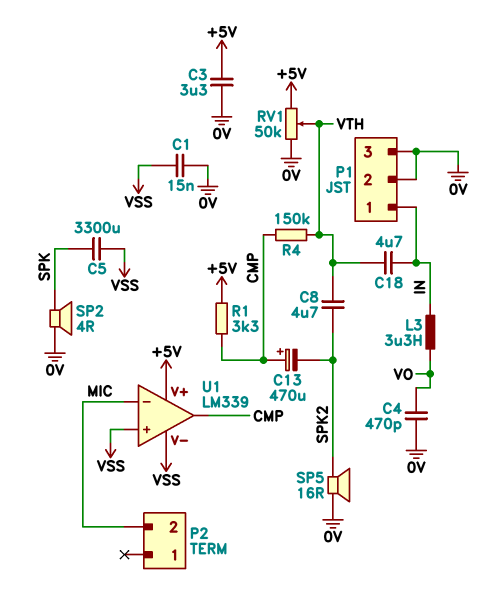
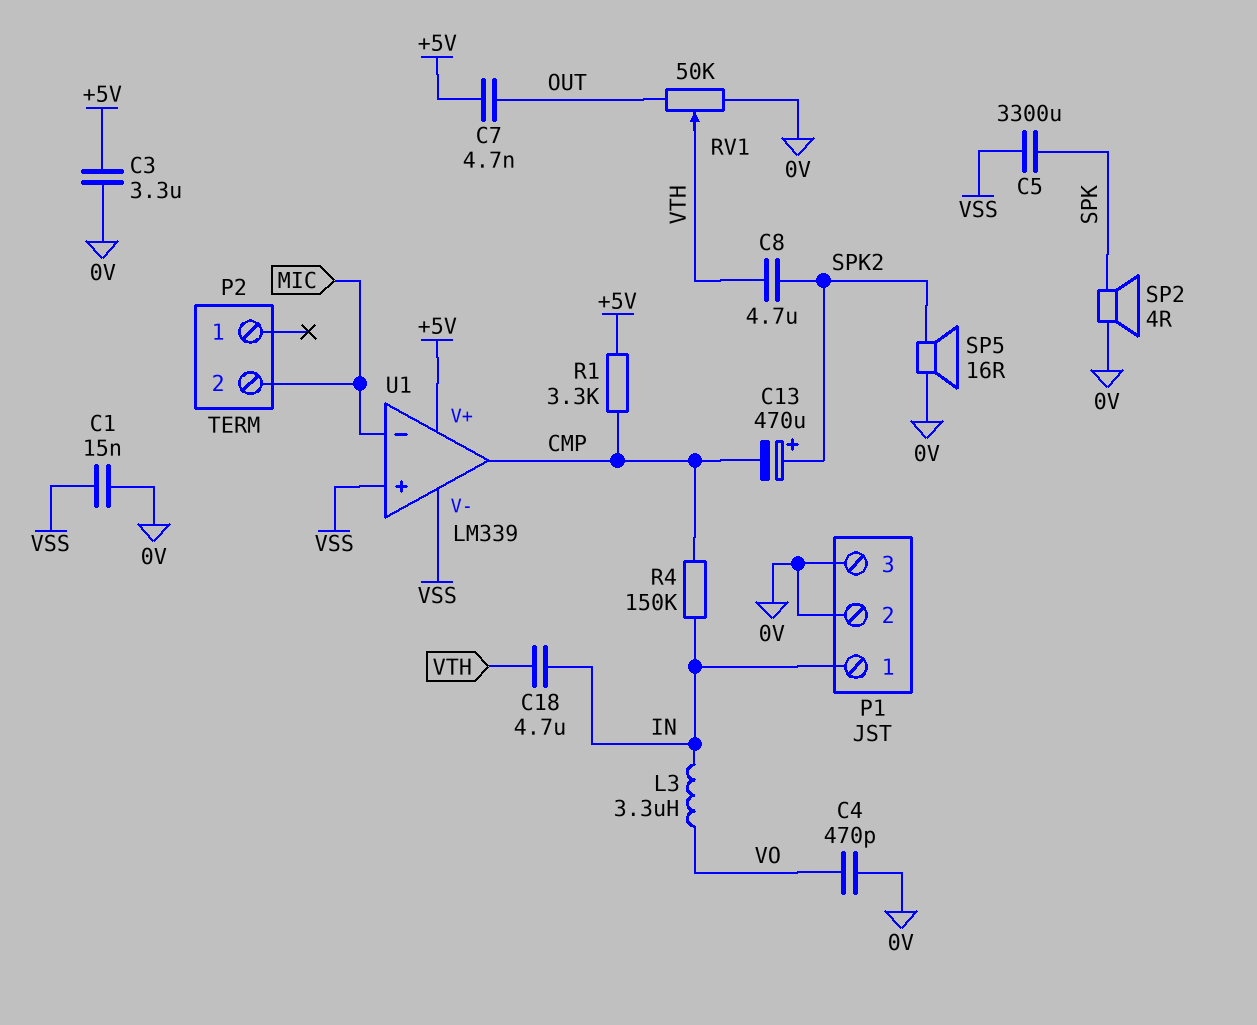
C7: none -> 4.7nF (+5V, OUT)
C13: 470uF (plus CMP, minus SPK2) -> 470uF (plus SPK2, minus CMP)
R4: 150k (CMP, VTH) -> 150k (CMP, IN)
RV1: 50k (+5V, 0V, wiper VTH) -> 50k (0V, OUT, wiper VTH)

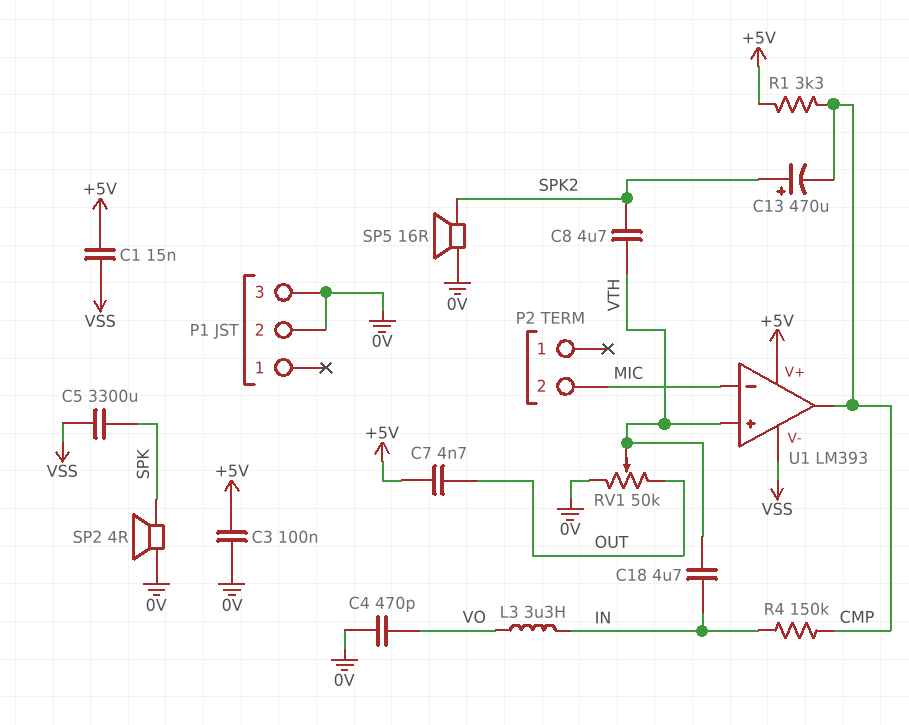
C1: 15nF (0V, VSS) -> 15nF (+5V, VSS)
C3: 3.3uF (+5V, 0V) -> 100nF (+5V, 0V)
P1 pin 1: IN -> none
U1: LM339 -> LM393
U1 pin in+: VSS -> VTH

